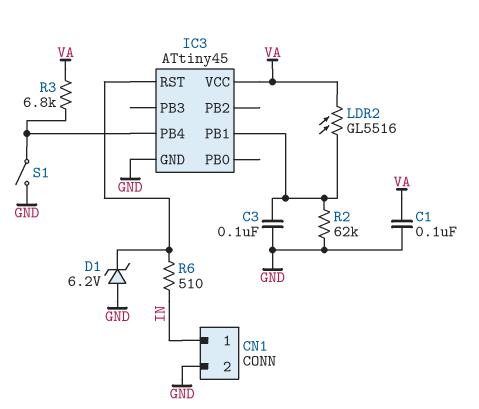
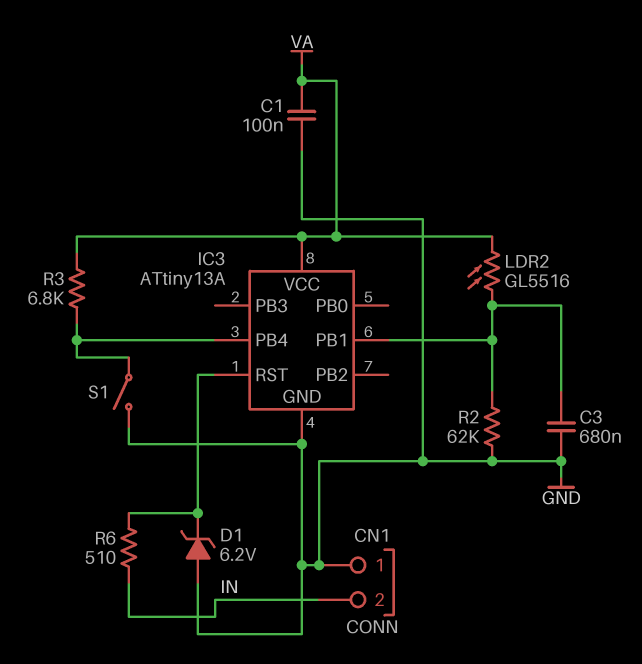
C3: 100nF (GND, IC3/PB1) -> 680nF (GND, IC3/PB1)
CN1 pin 1: IN -> GND
CN1 pin 2: GND -> IN
IC3: ATtiny45 -> ATtiny13A

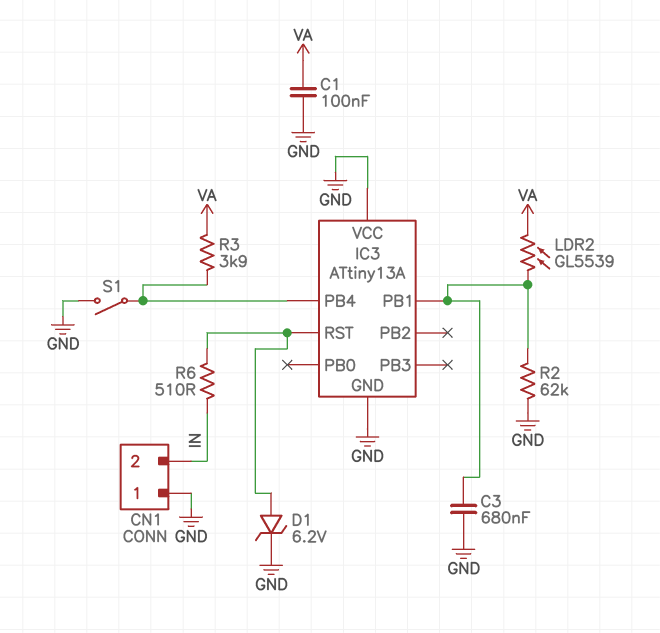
D1: zener 6.2V (A GND, K IC3/RST) -> zener 6.2V (A IC3/RST, K GND)
IC3 pin VCC: VA -> GND
LDR2: GL5516 (IC3/PB1, VA) -> GL5539 (IC3/PB1, VA)
R3: 6.8k (IC3/PB4, VA) -> 3.9k (IC3/PB4, VA)

